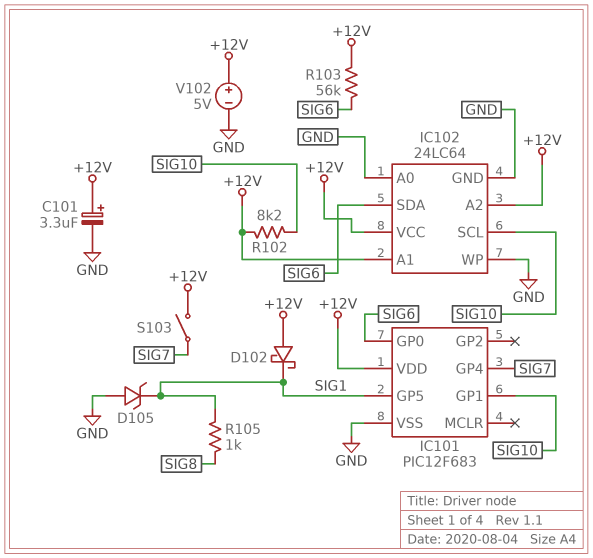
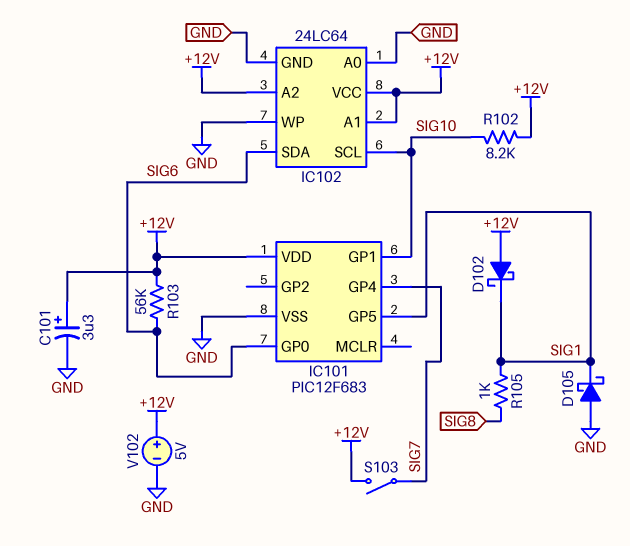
D105: zener (A GND, K SIG1) -> schottky (A GND, K SIG1)

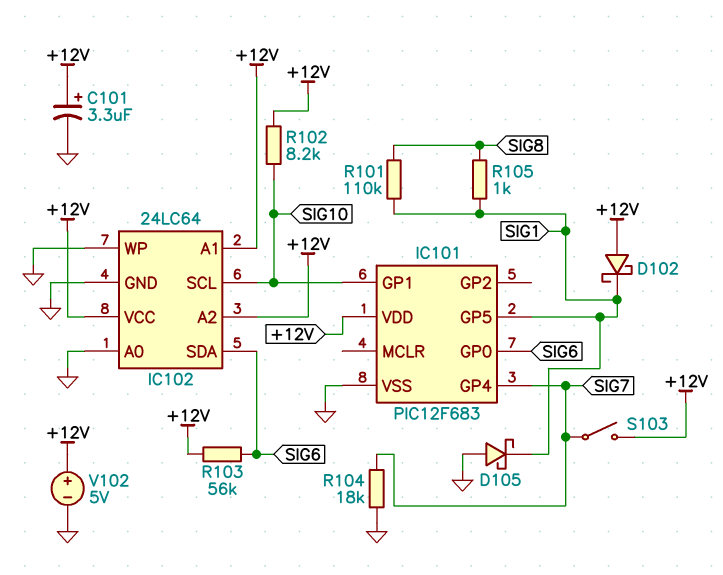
R101: none -> 110k (SIG1, SIG8)
R104: none -> 18k (GND, SIG7)

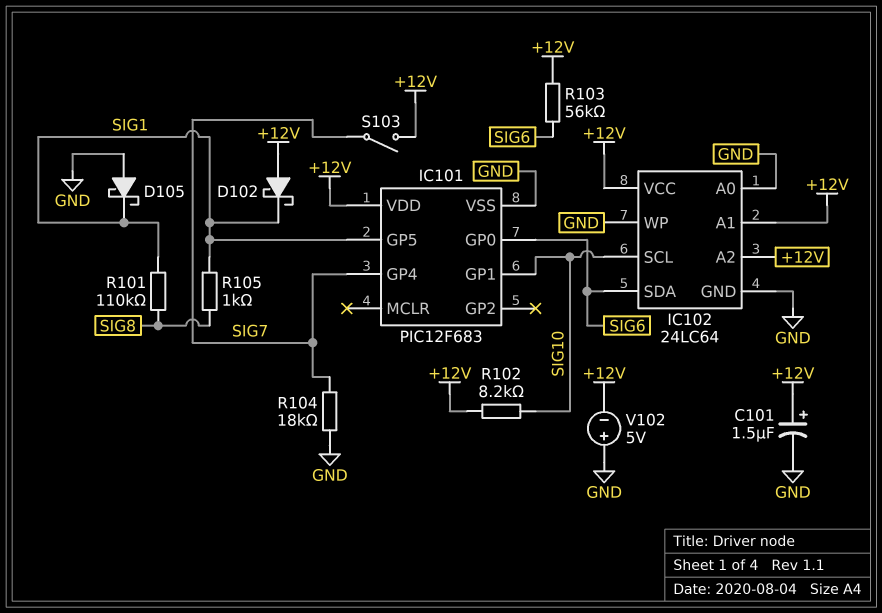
C101: 3.3uF (plus +12V, minus GND) -> 1.5uF (plus +12V, minus GND)
V102: 5V (plus +12V, minus GND) -> 5V (plus GND, minus +12V)

